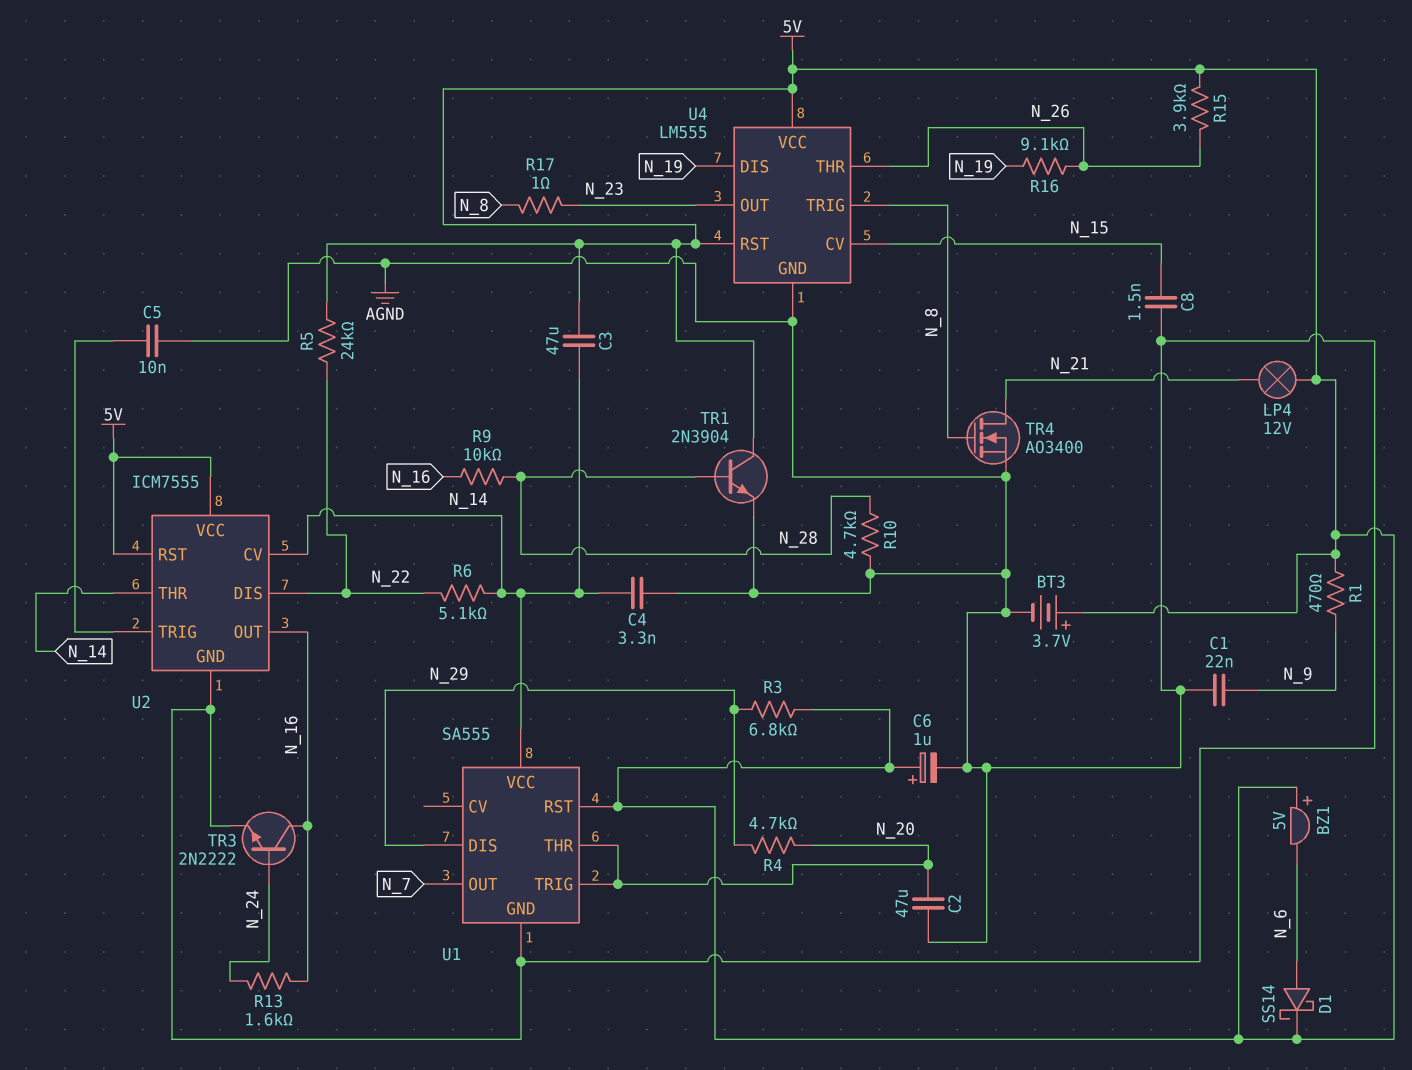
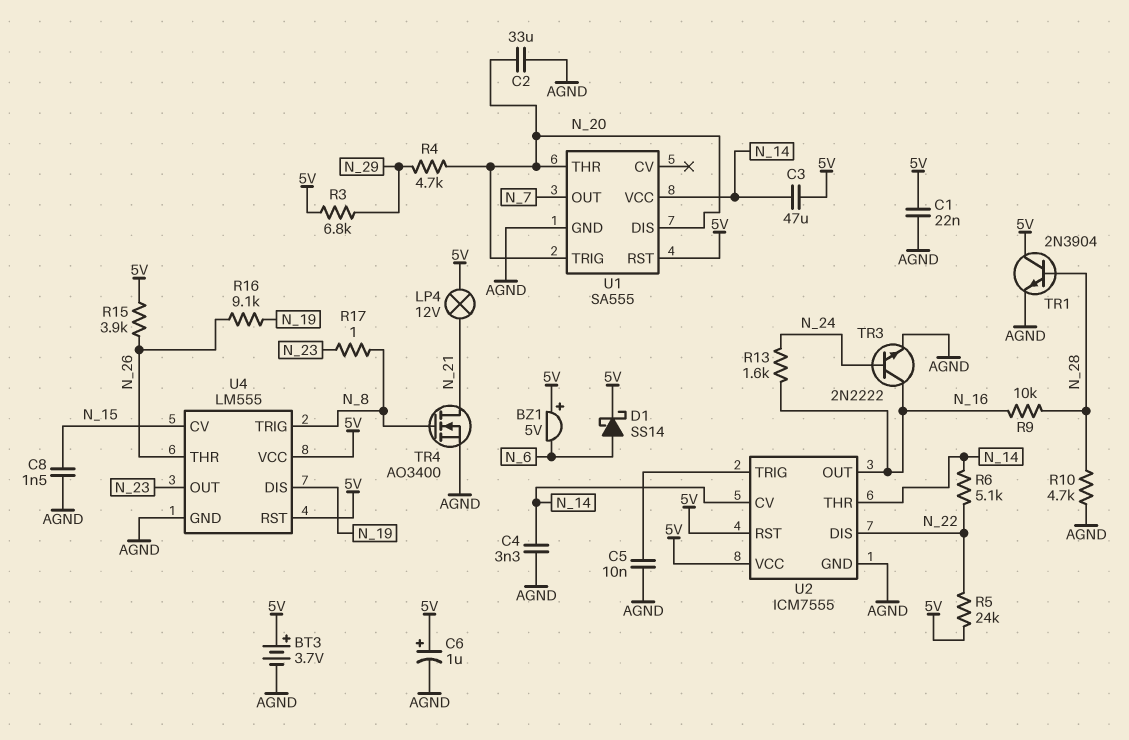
C1: 22nF (AGND, N_9) -> 22nF (5V, AGND)
C2: 47uF (AGND, N_20) -> 33uF (AGND, N_20)
R1: 470 (5V, N_9) -> none
U1 pin DIS: N_29 -> N_20

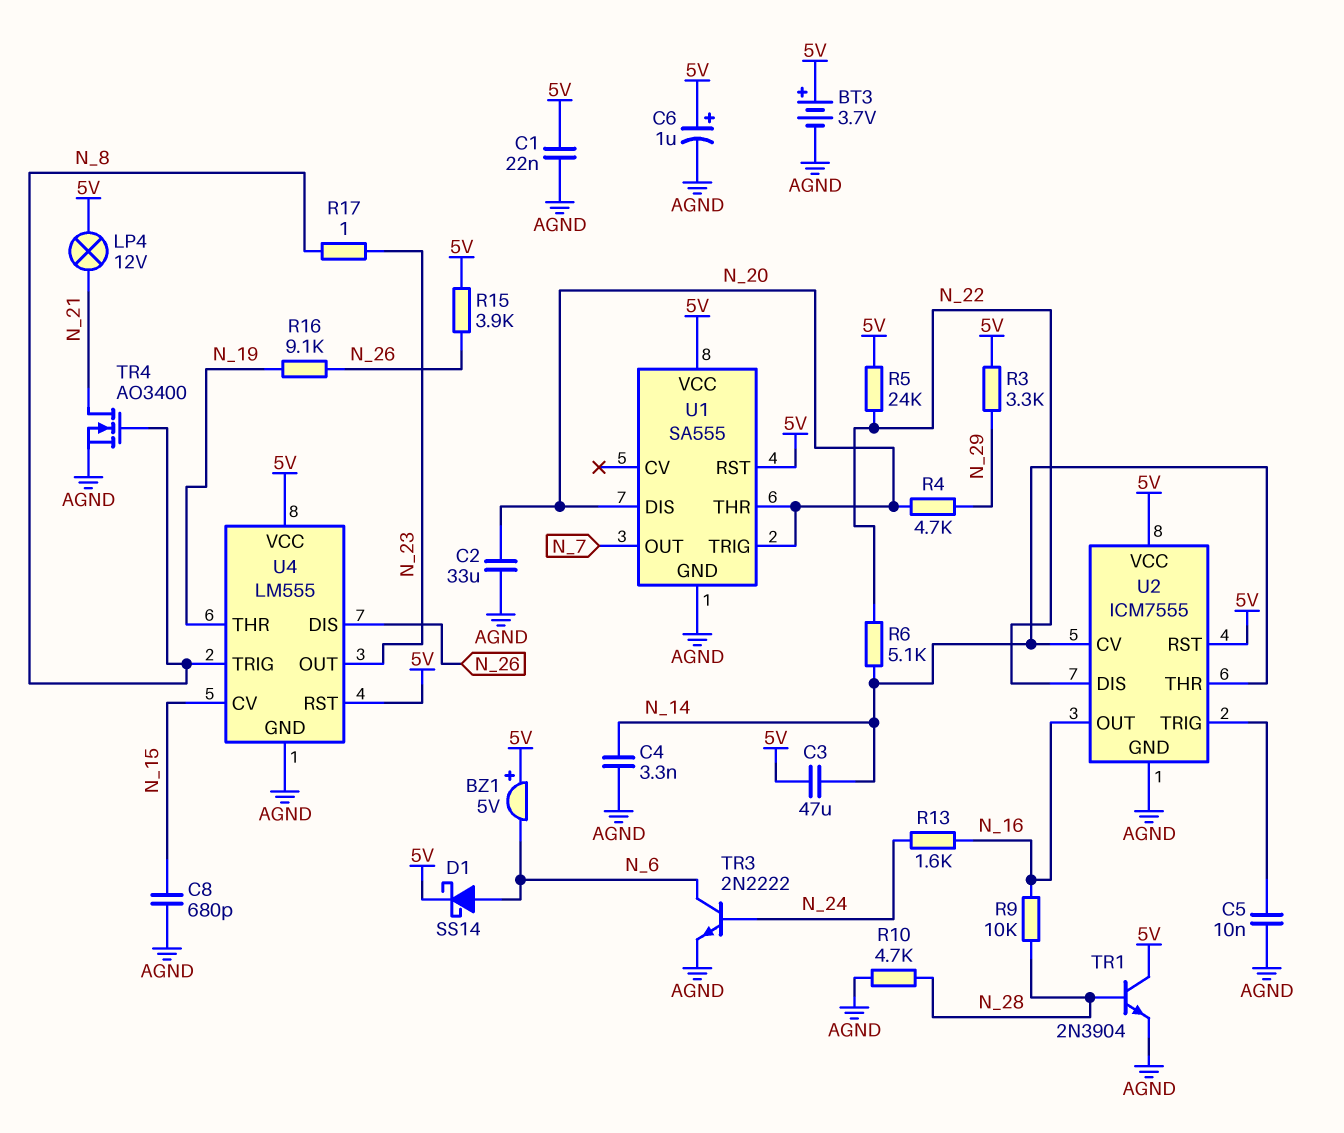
C8: 1.5nF (AGND, N_15) -> 680pF (AGND, N_15)
R3: 6.8k (5V, N_29) -> 3.3k (5V, N_29)
TR3: NPN 2N2222 (B N_24, C N_16, E AGND) -> NPN 2N2222 (B N_24, C N_6, E AGND)
U1 pin VCC: N_14 -> 5V
U4 pin DIS: N_19 -> N_26
U4 pin THR: N_26 -> N_19

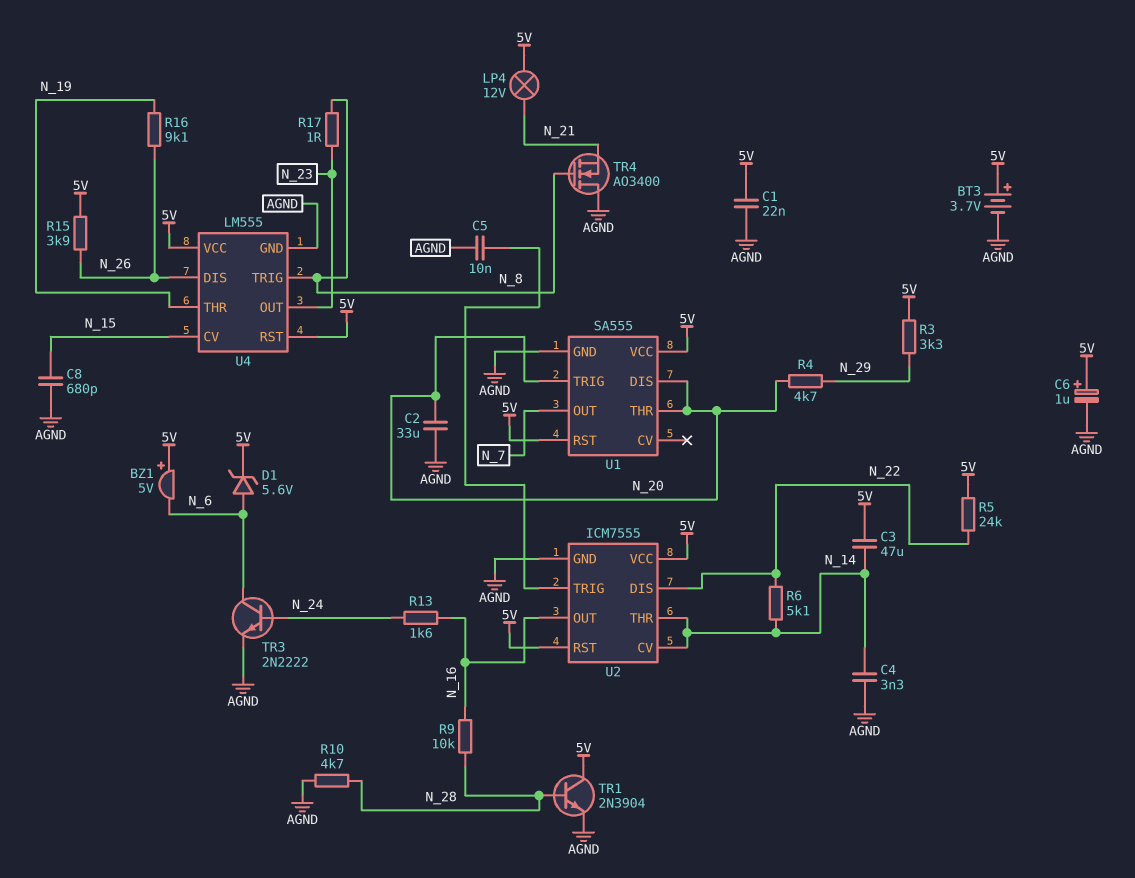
D1: schottky SS14 (A N_6, K 5V) -> zener 5.6V (A N_6, K 5V)
TR4: NMOS AO3400 (G N_8, D N_21, S AGND) -> NMOS AO3400 (G N_8, D AGND, S N_21)

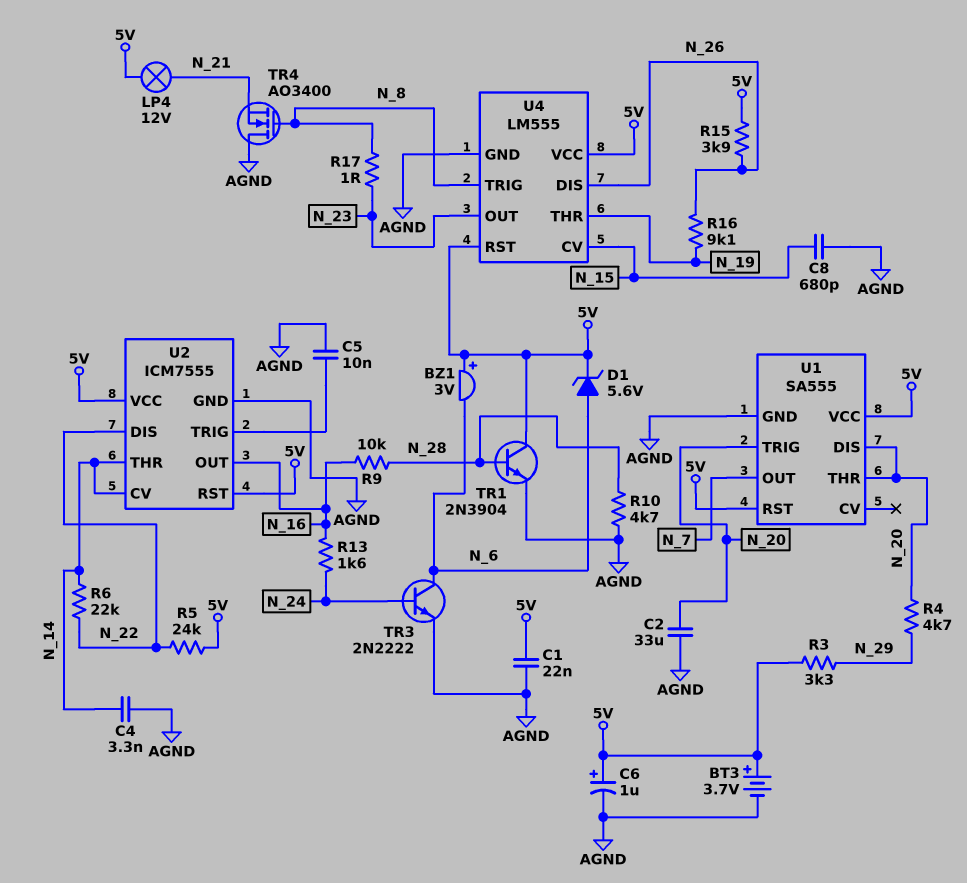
BZ1: buzzer 5V (plus 5V, minus N_6) -> buzzer 3V (plus 5V, minus N_6)
C3: 47uF (5V, N_14) -> none
R6: 5.1k (N_14, N_22) -> 22k (N_14, N_22)

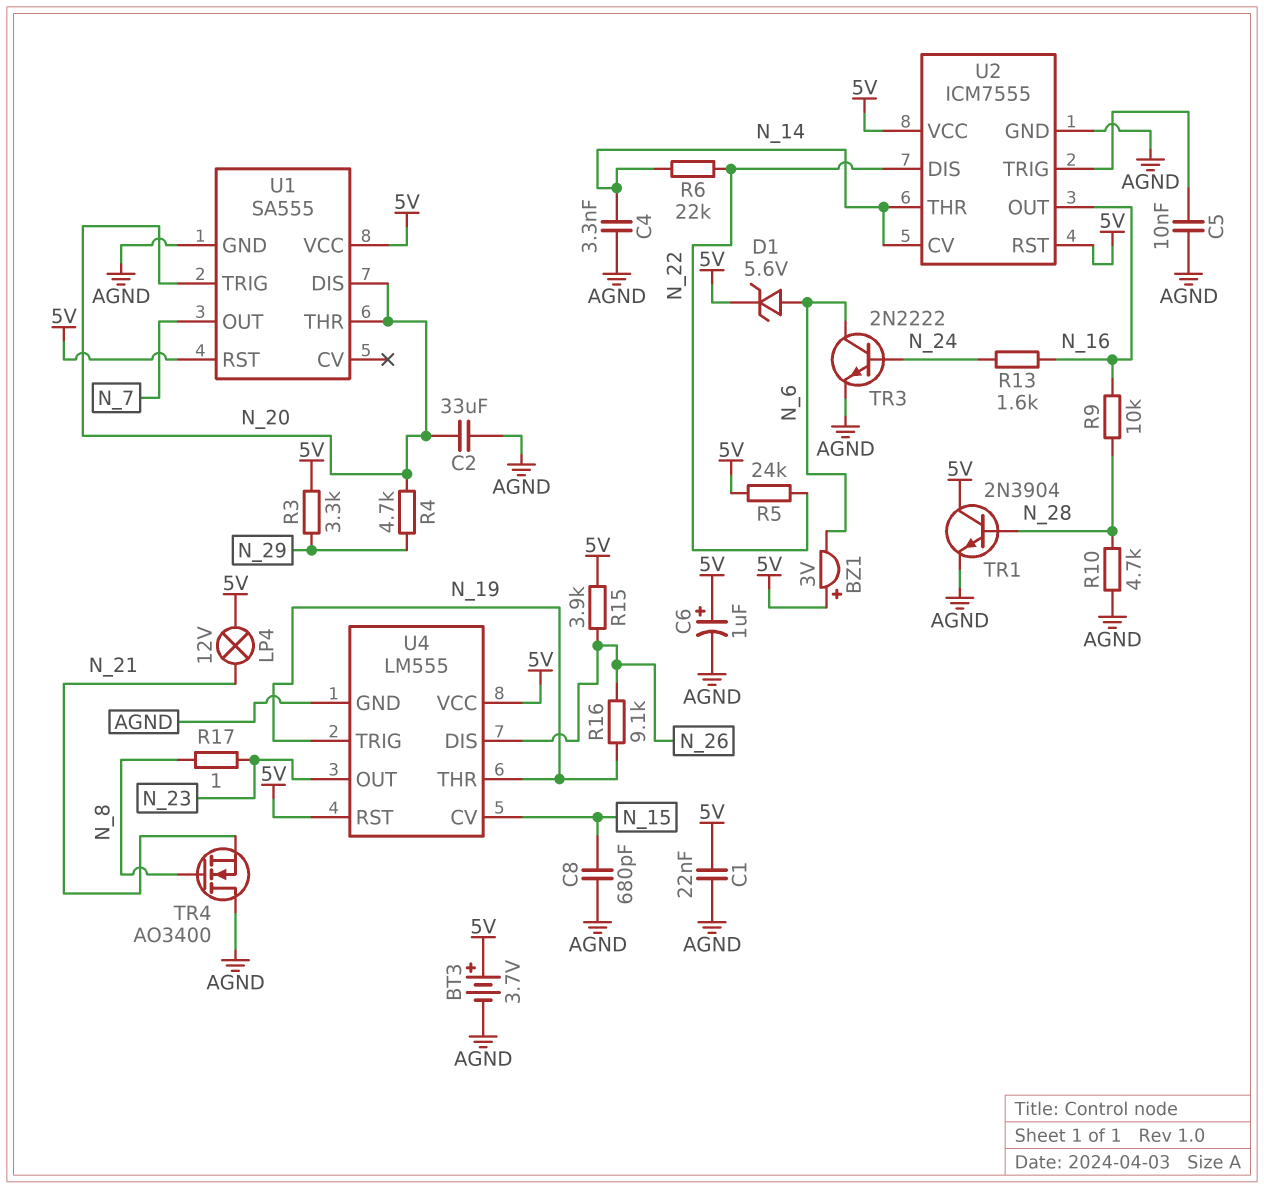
U4 pin TRIG: N_8 -> N_19

